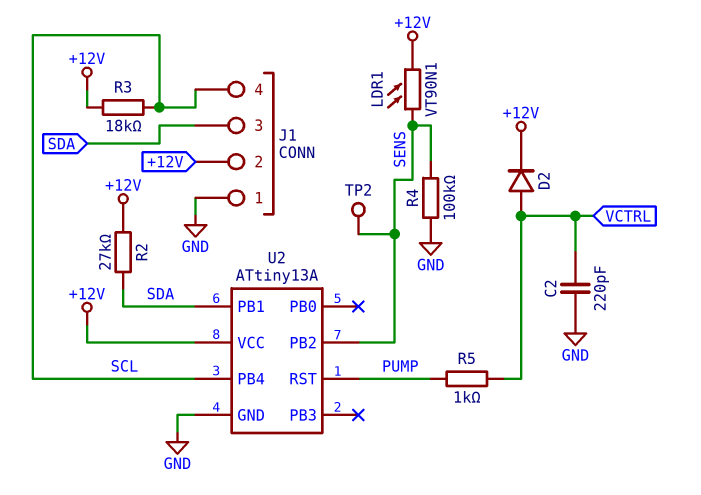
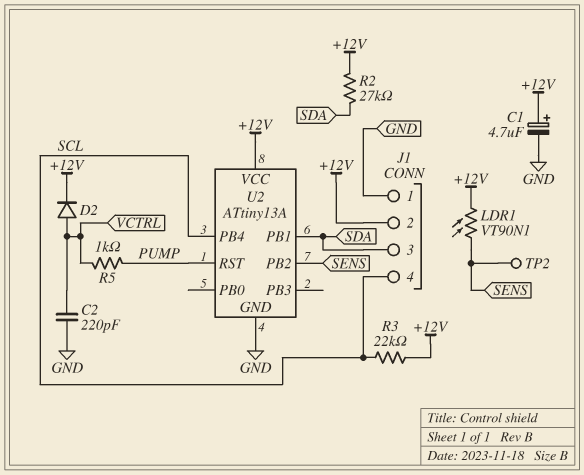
C1: none -> 4.7uF (plus +12V, minus GND)
R3: 18k (+12V, SCL) -> 22k (+12V, SCL)
R4: 100k (GND, SENS) -> none

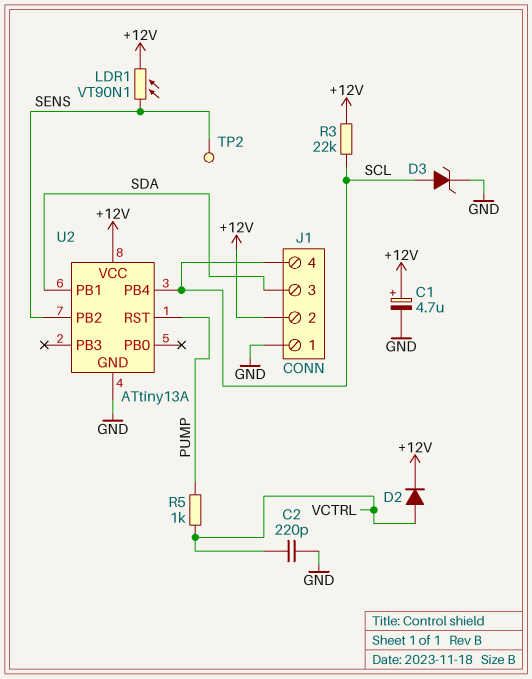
D3: none -> zener (A SCL, K GND)
R2: 27k (+12V, SDA) -> none

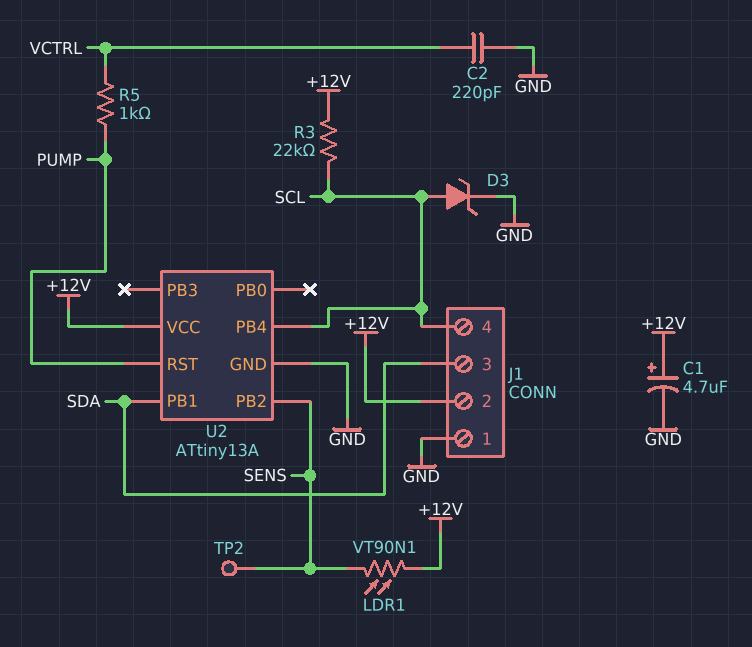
D2: diode (A VCTRL, K +12V) -> none

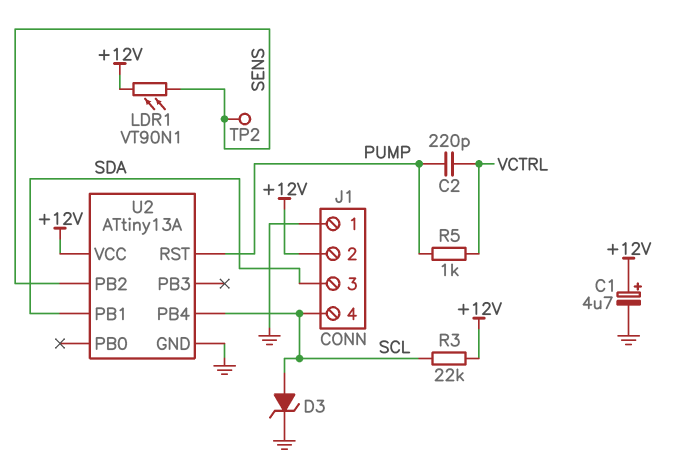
C2: 220pF (GND, VCTRL) -> 220pF (PUMP, VCTRL)

